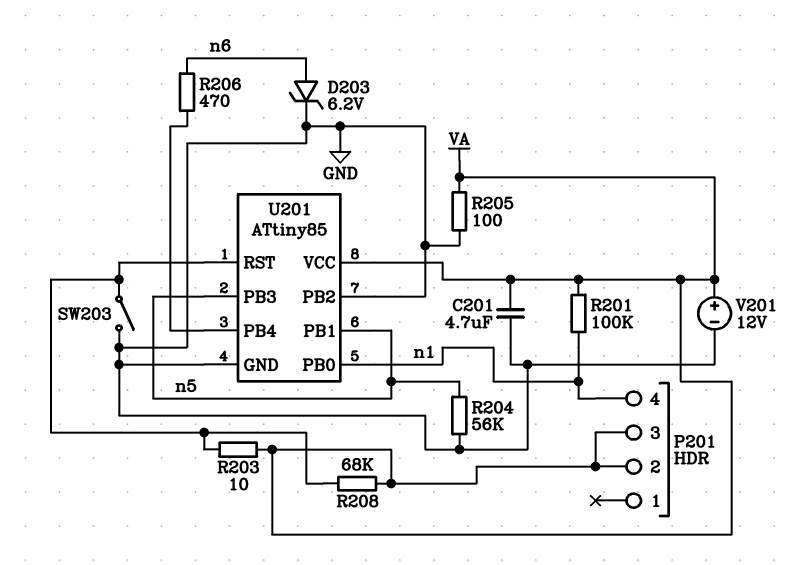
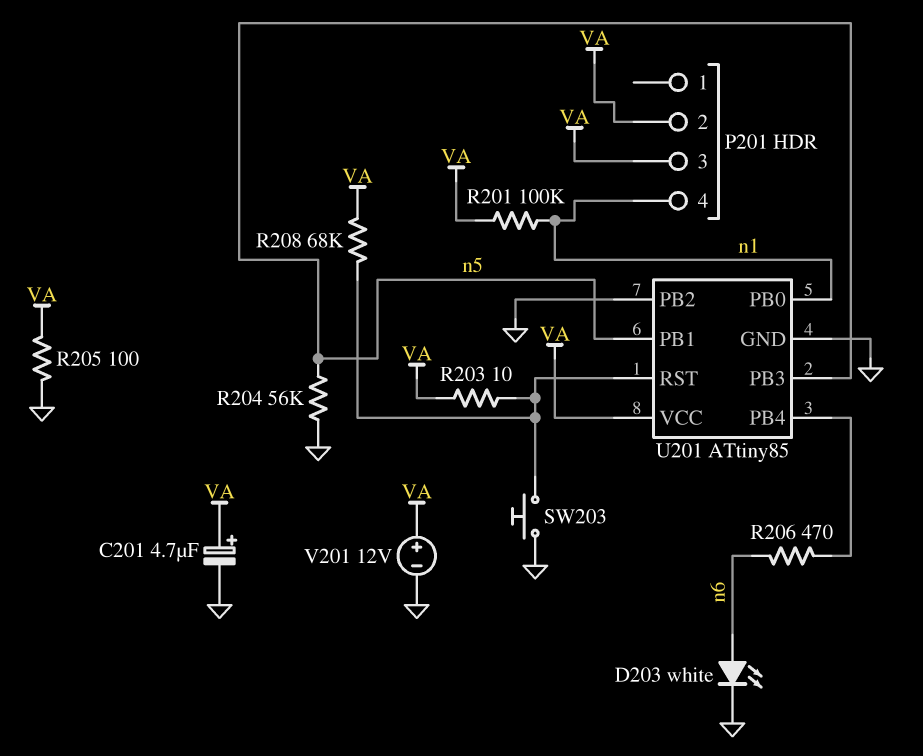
C201: 4.7uF (GND, VA) -> 4.7uF (plus VA, minus GND)
D203: zener 6.2V (A n6, K GND) -> LED white (A n6, K GND)
SW203: switch (GND, U201/RST) -> button (GND, U201/RST)

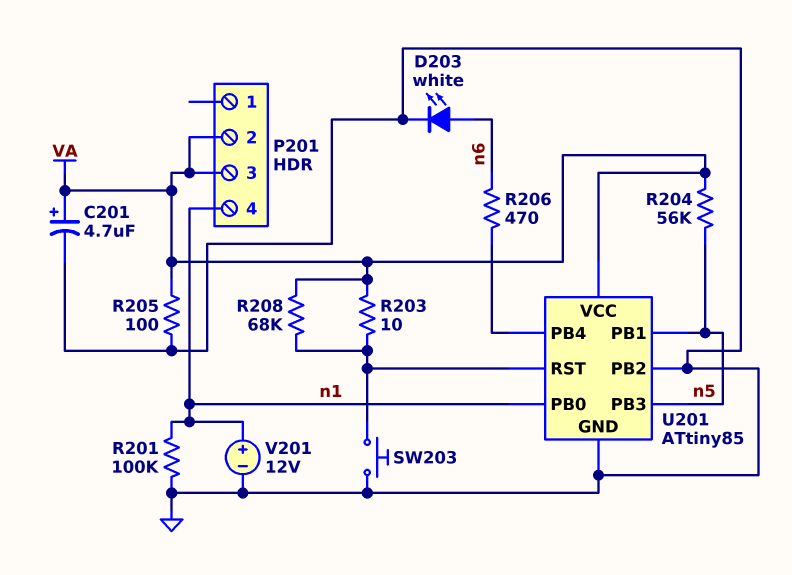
R201: 100k (VA, n1) -> 100k (GND, n1)
R204: 56k (GND, n5) -> 56k (VA, n5)
V201: 12V (plus VA, minus GND) -> 12V (plus n1, minus GND)

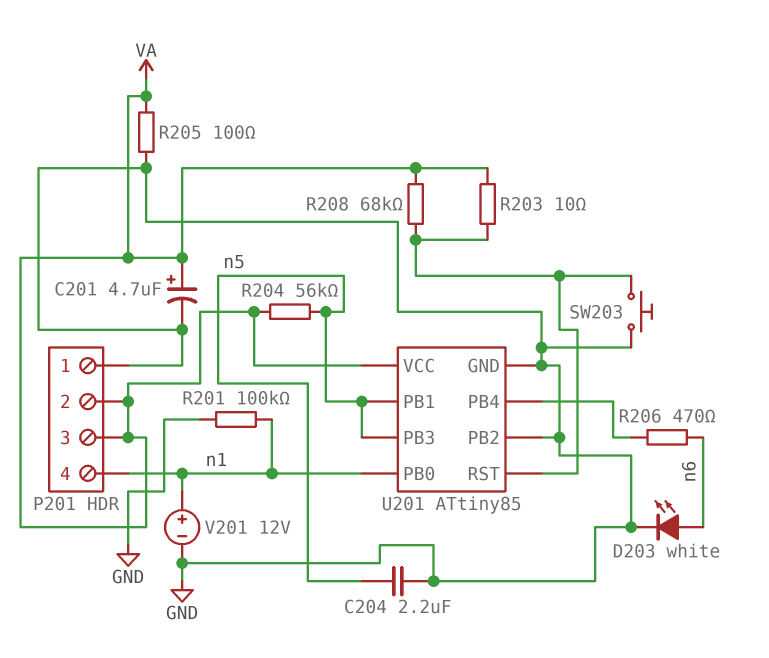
C204: none -> 2.2uF (GND, n5)
P201 pin 1: none -> GND

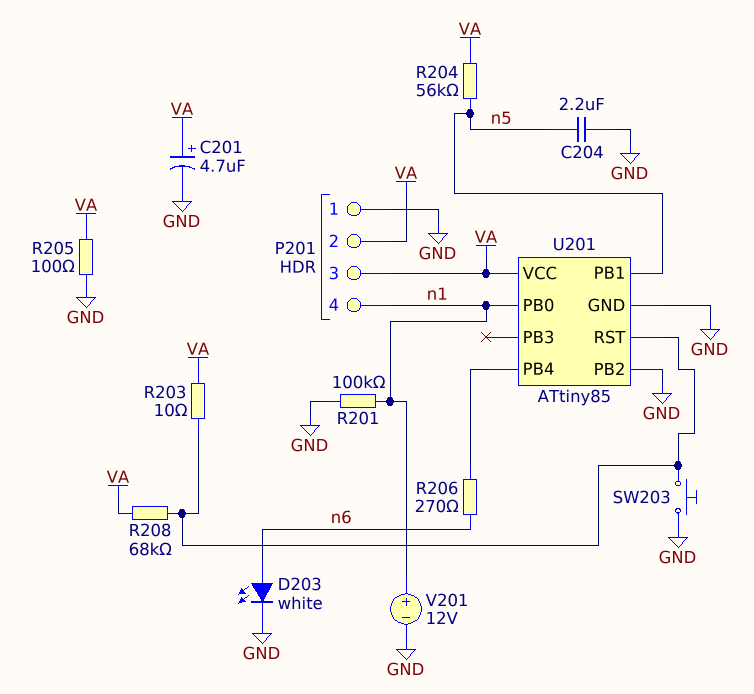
R206: 470 (U201/PB4, n6) -> 270 (U201/PB4, n6)
U201 pin PB3: n5 -> none

